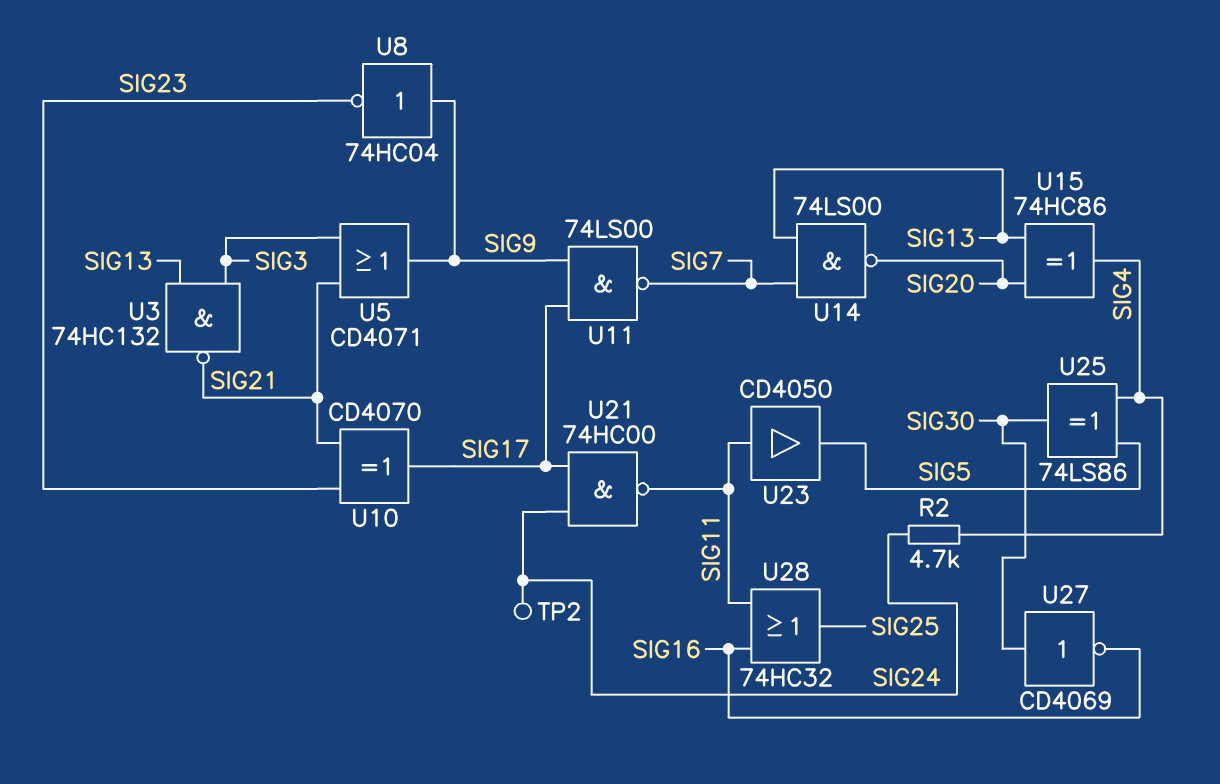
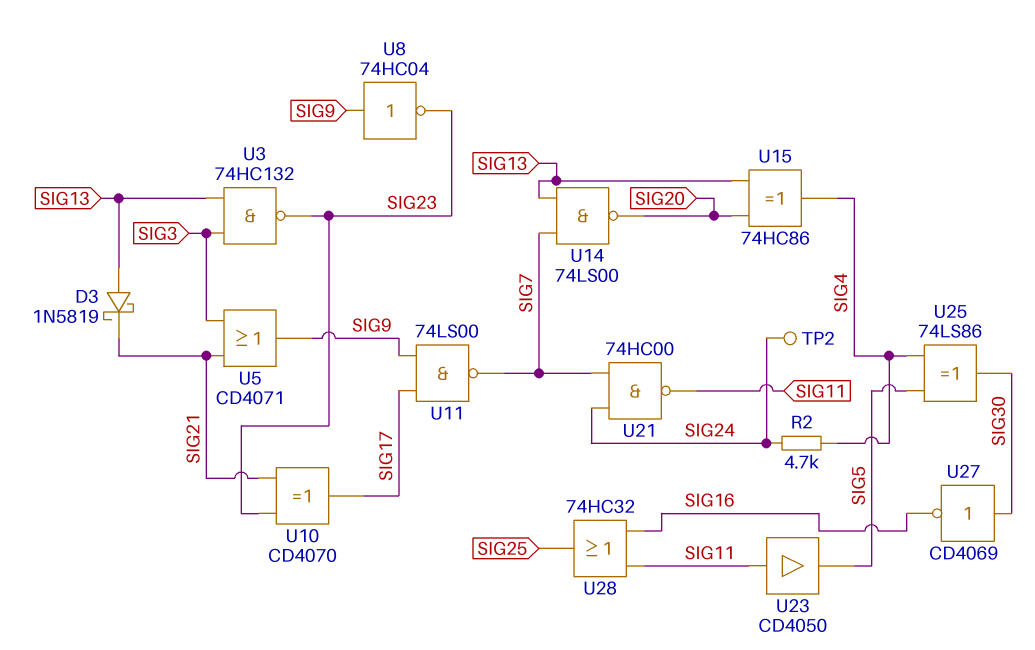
D3: none -> schottky 1N5819 (A SIG13, K SIG21)
U3: NAND 74HC132 (in SIG3, in SIG13, out SIG21) -> NAND 74HC132 (in SIG3, in SIG13, out SIG23)
U21: NAND 74HC00 (in SIG17, in SIG24, out SIG11) -> NAND 74HC00 (in SIG7, in SIG24, out SIG11)

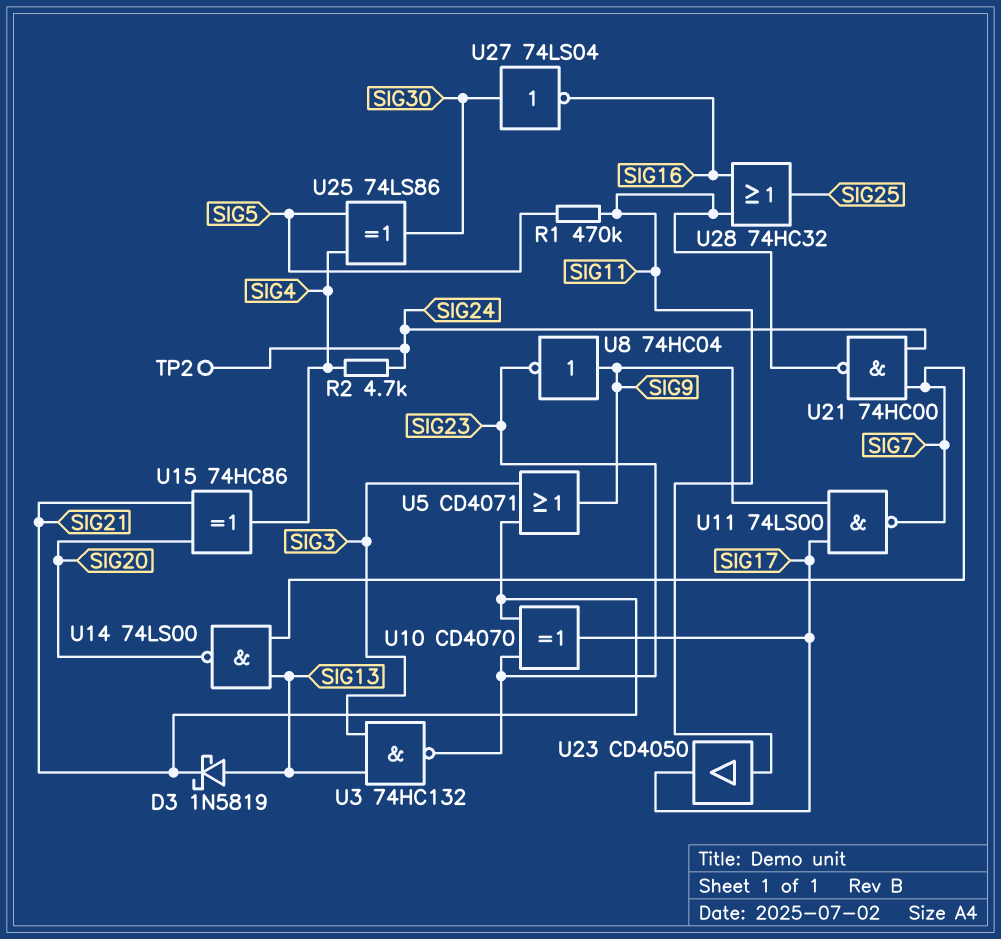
R1: none -> 470k (SIG5, SIG11)
U15: XOR 74HC86 (in SIG13, in SIG20, out SIG4) -> XOR 74HC86 (in SIG20, in SIG21, out SIG4)
U23: buffer CD4050 (in SIG11, out SIG5) -> buffer CD4050 (in SIG11, out SIG17)
U27: NOT CD4069 (in SIG30, out SIG16) -> NOT 74LS04 (in SIG30, out SIG16)

